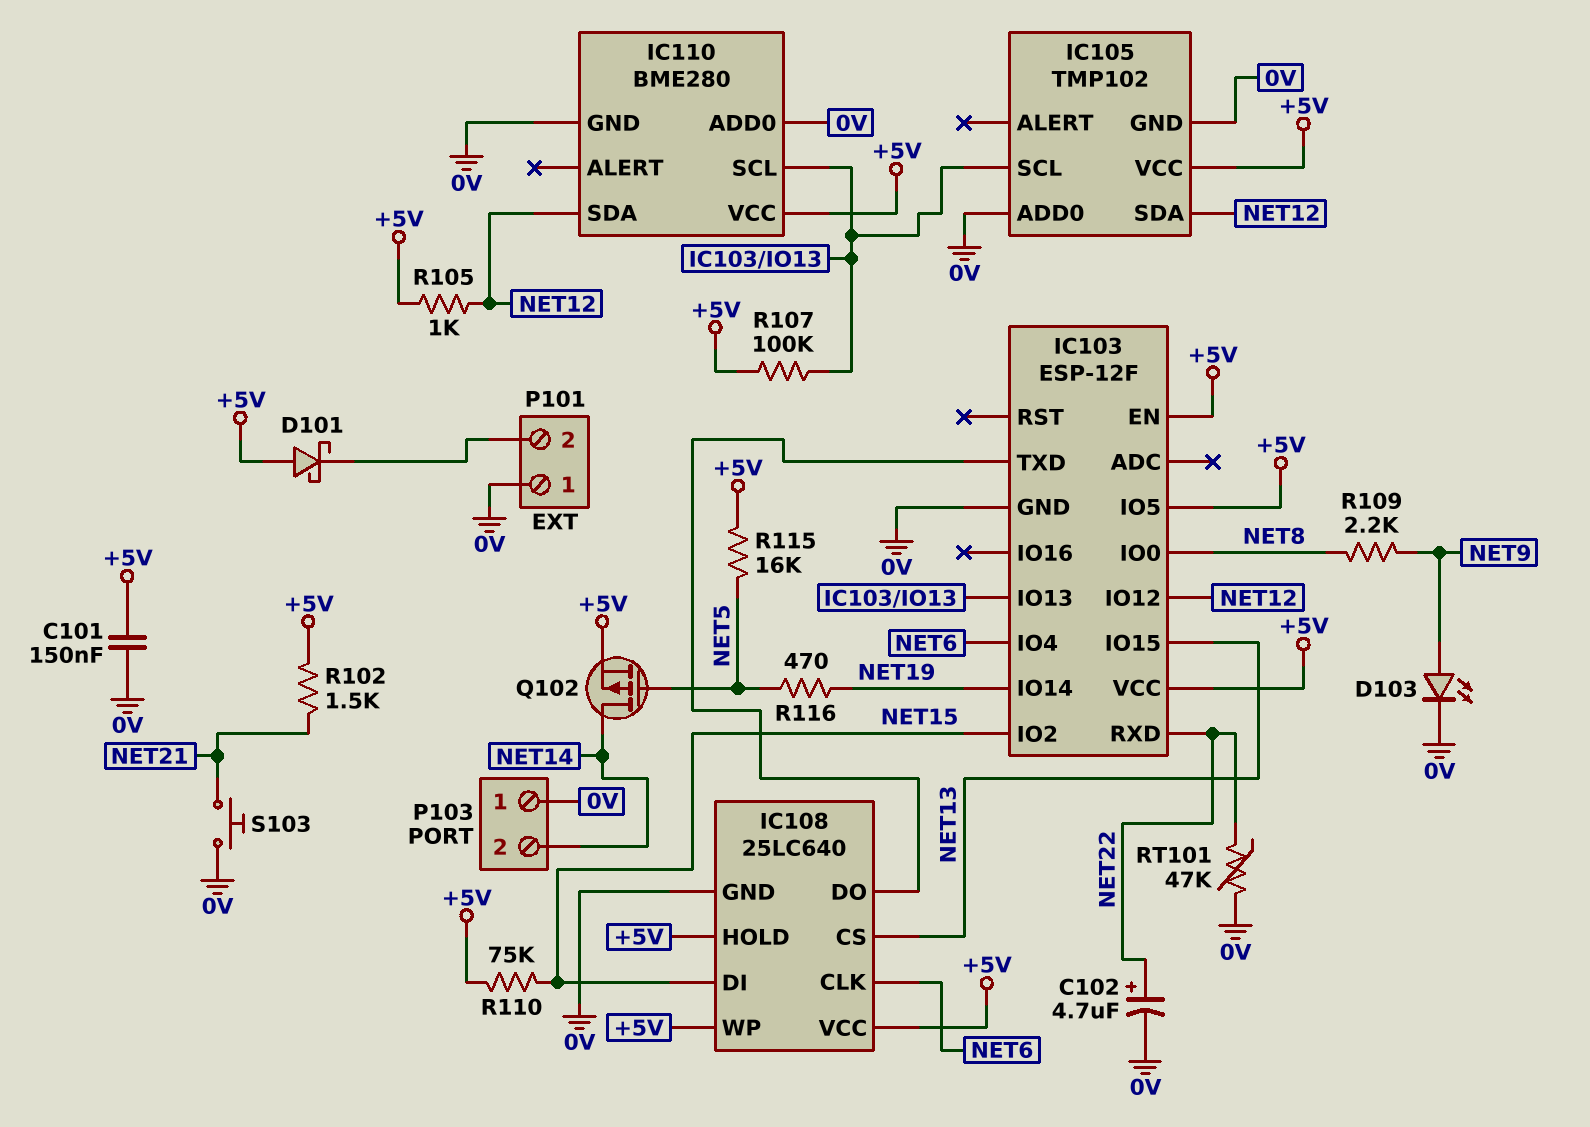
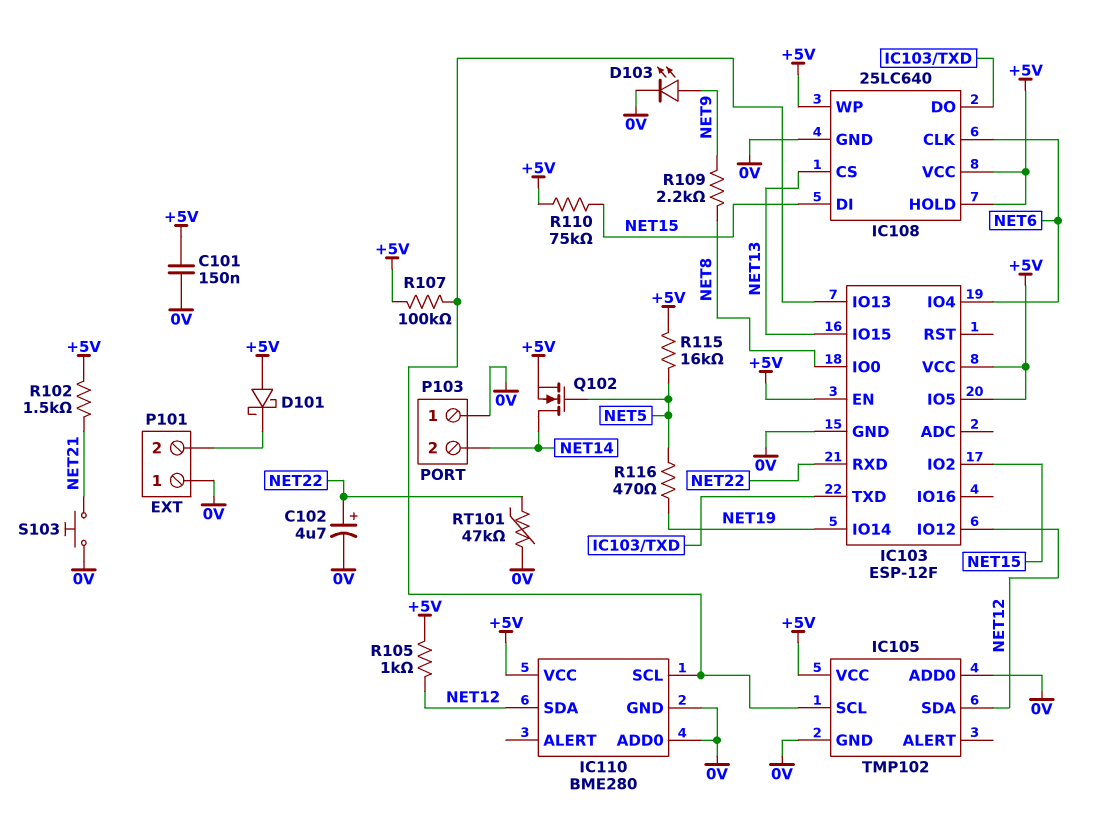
Q102: PMOS (G NET5, D NET14, S +5V) -> NMOS (G NET5, D NET14, S +5V)

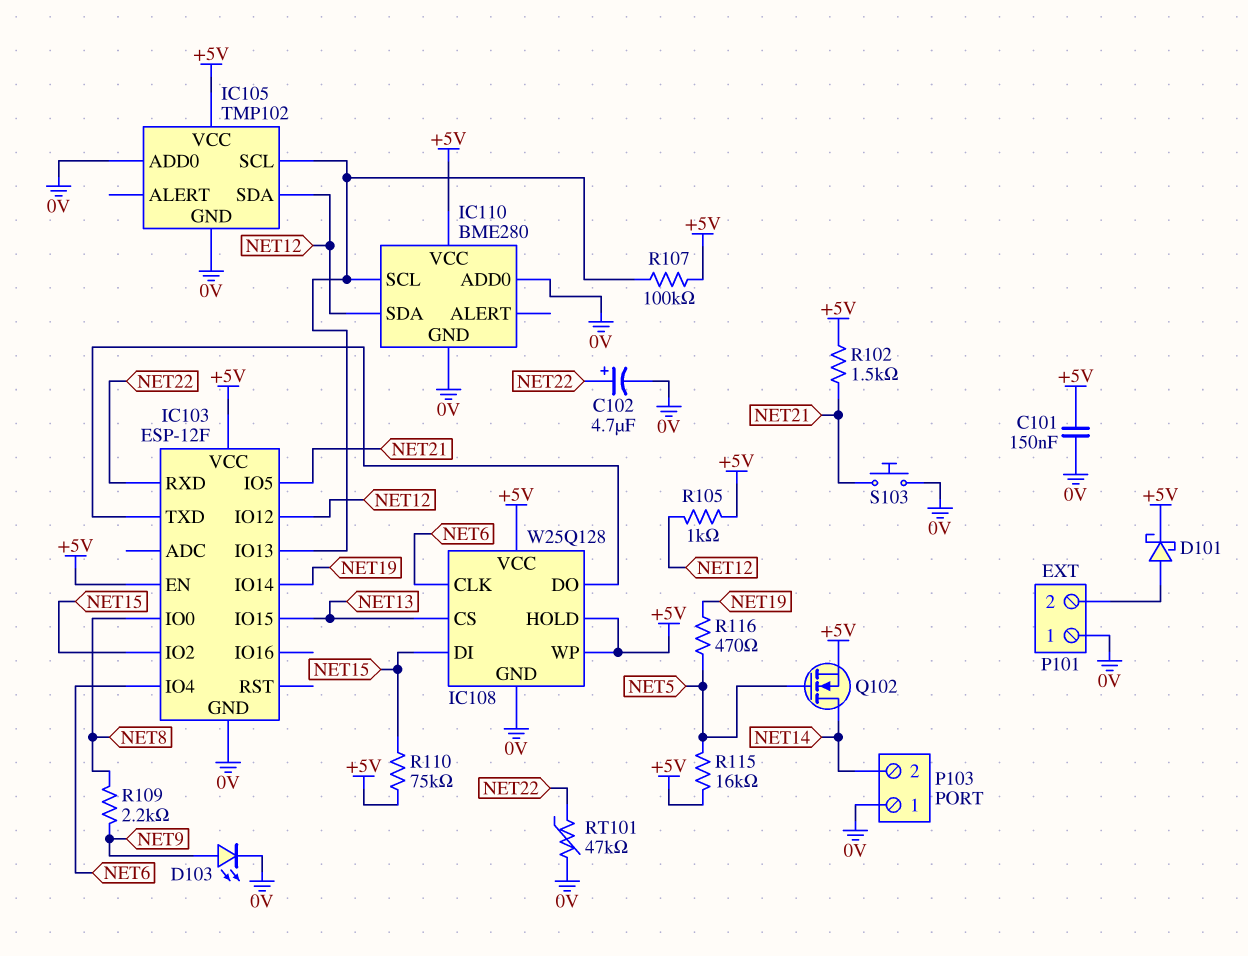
D101: schottky (A +5V, K P101/2) -> schottky (A P101/2, K +5V)
IC103 pin IO5: +5V -> NET21
IC108: 25LC640 -> W25Q128

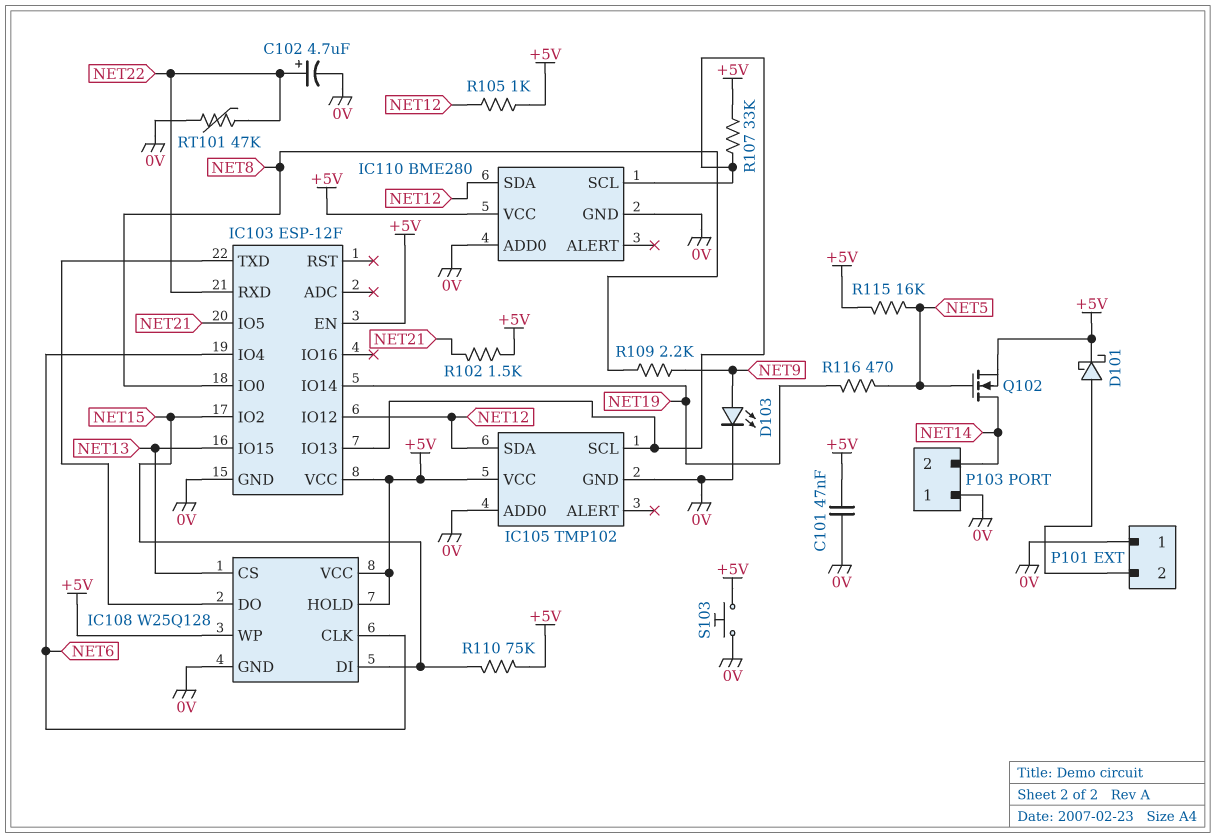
C101: 150nF (+5V, 0V) -> 47nF (+5V, 0V)
R107: 100k (+5V, IC103/IO13) -> 33k (+5V, IC103/IO13)
S103: button (0V, NET21) -> button (+5V, 0V)

